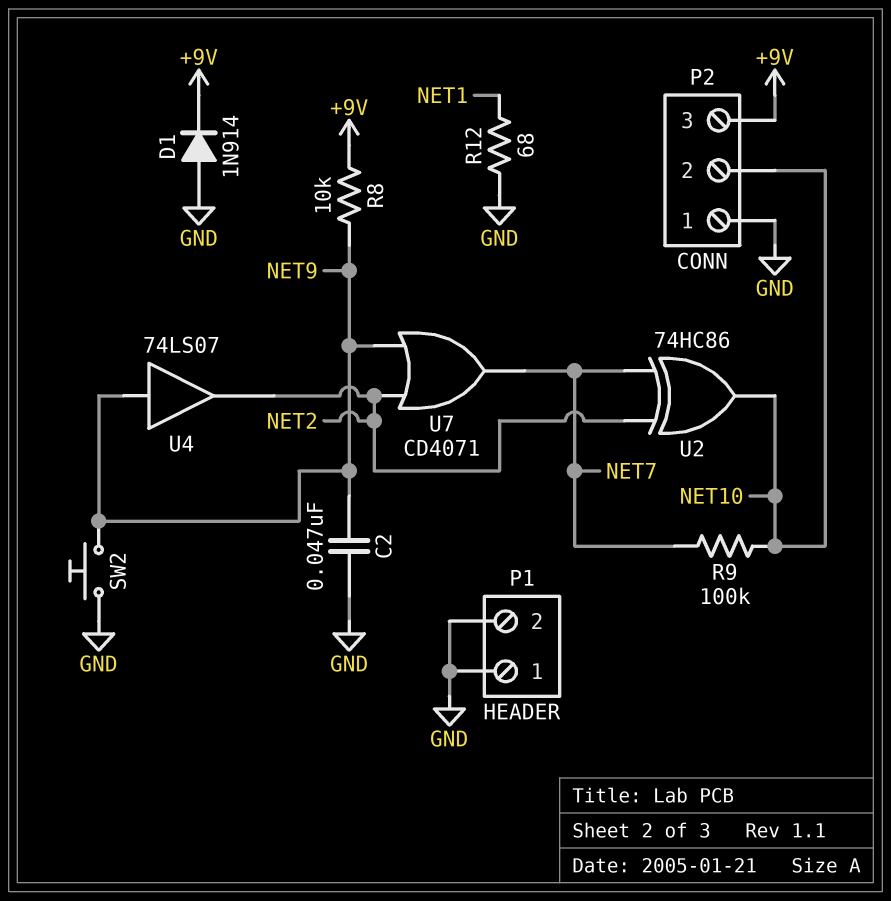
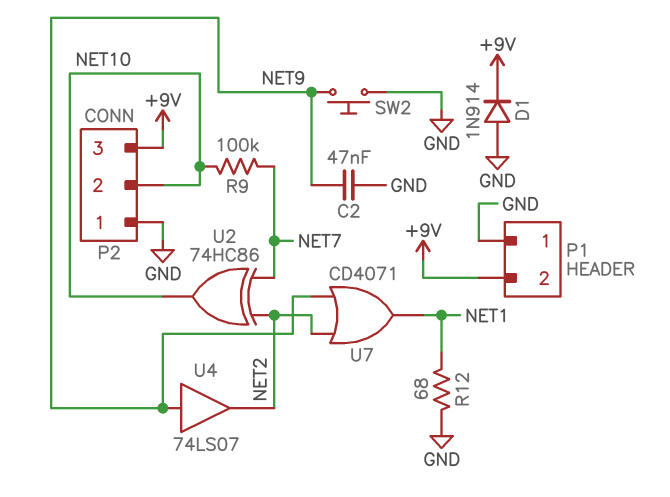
P1 pin 2: GND -> +9V
R8: 10k (+9V, NET9) -> none
U7: OR CD4071 (in NET2, in NET9, out NET7) -> OR CD4071 (in NET2, in NET9, out NET1)

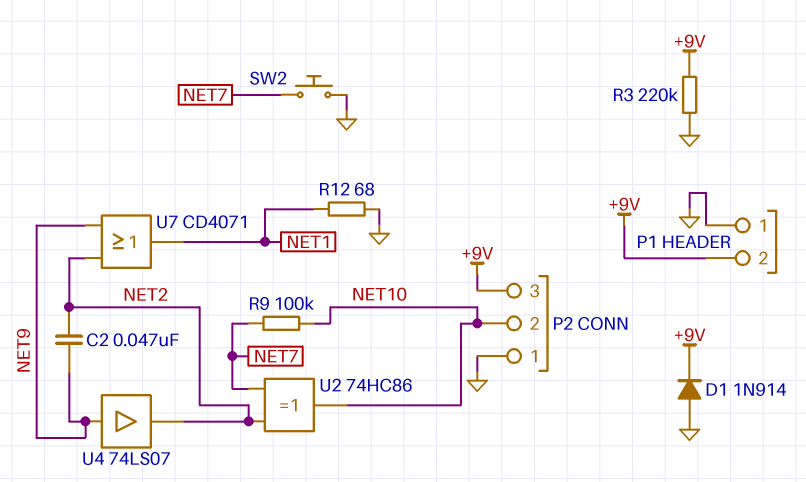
C2: 47nF (GND, NET9) -> 47nF (NET2, NET9)
R3: none -> 220k (+9V, GND)
SW2: button (GND, NET9) -> button (GND, NET7)

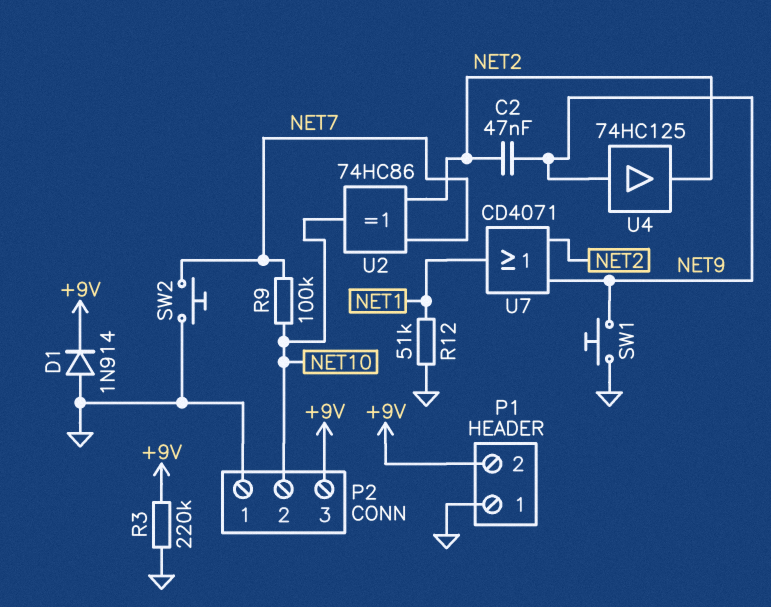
R12: 68 (GND, NET1) -> 51k (GND, NET1)
SW1: none -> button (GND, NET9)
U4: buffer 74LS07 (in NET9, out NET2) -> buffer 74HC125 (in NET9, out NET2)

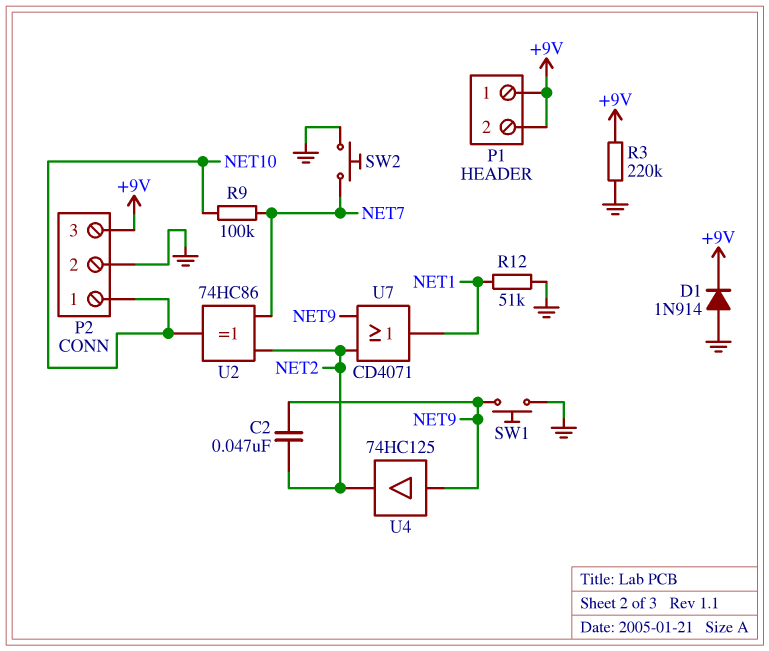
P1 pin 1: GND -> +9V
P2 pin 1: GND -> NET10
P2 pin 2: NET10 -> GND

